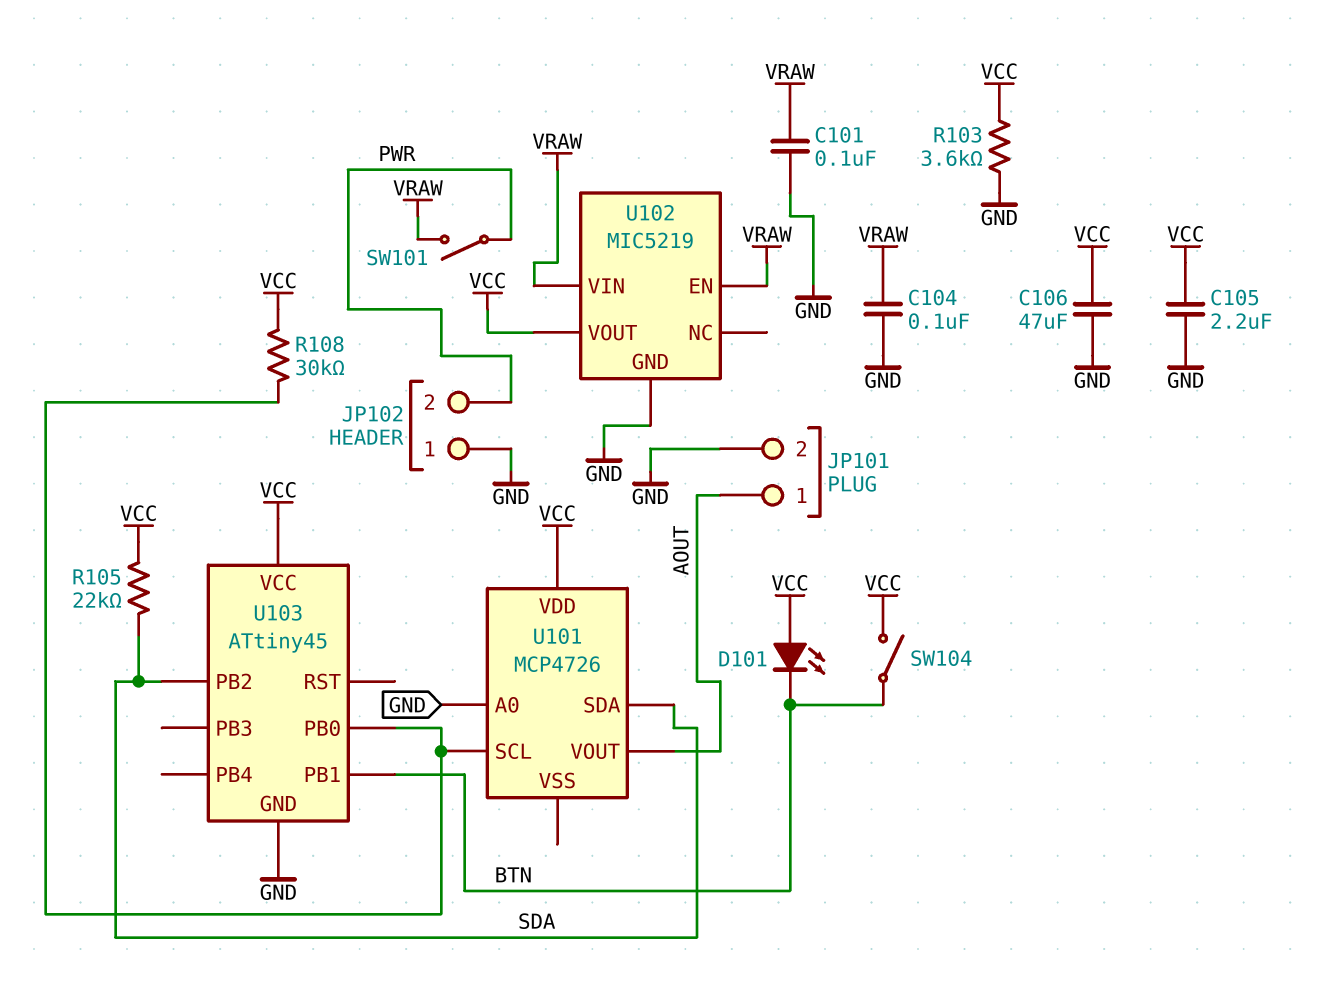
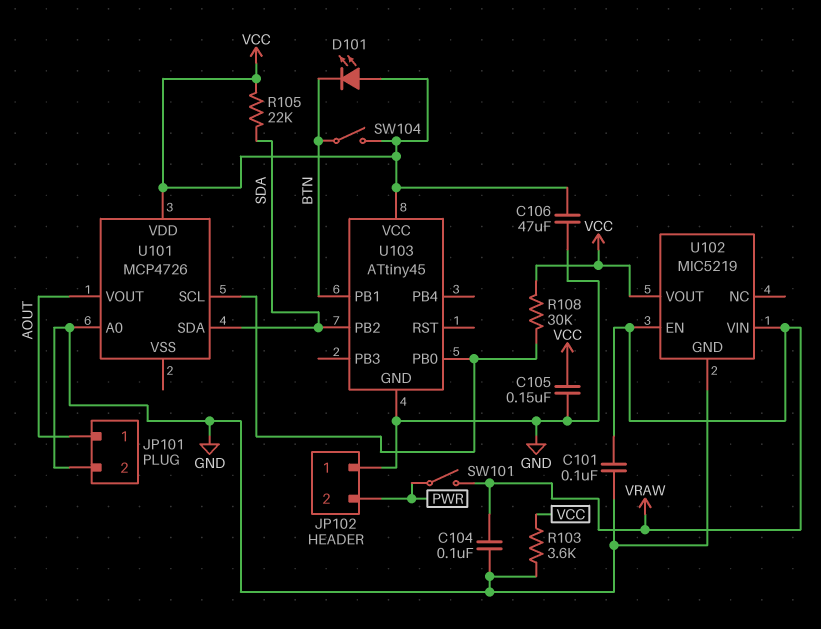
C105: 2.2uF (GND, VCC) -> 150nF (GND, VCC)

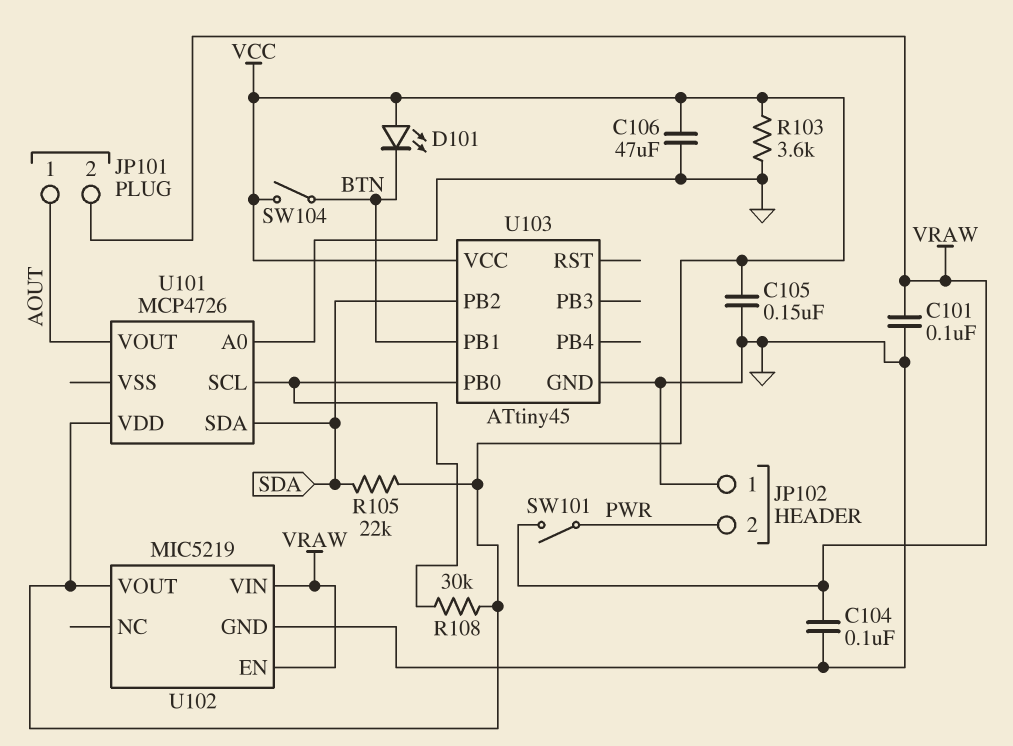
JP101 pin 2: GND -> VRAW

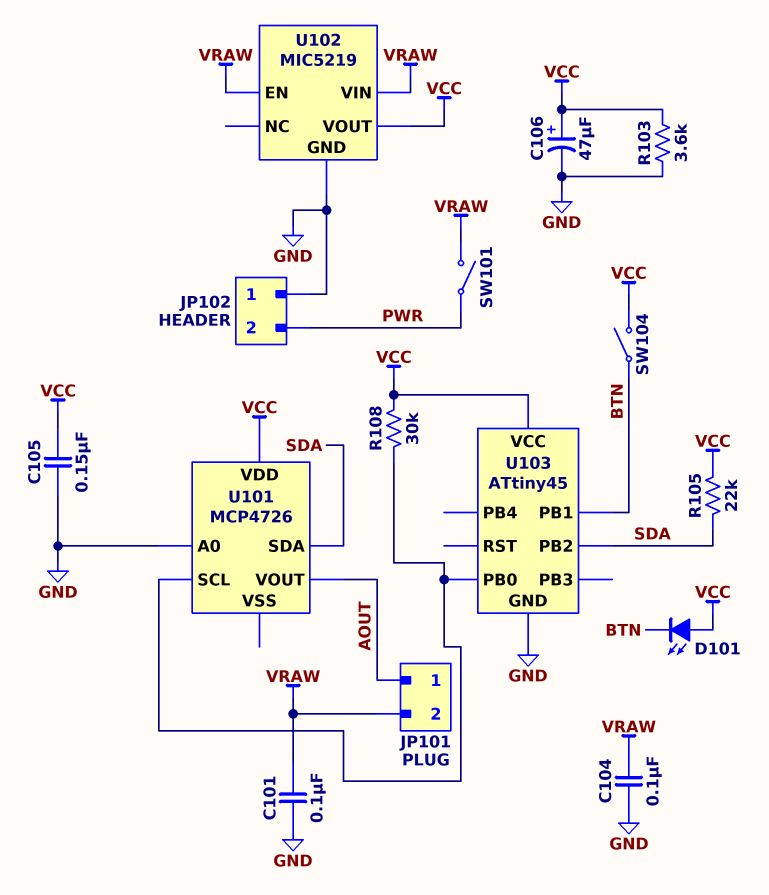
C106: 47uF (GND, VCC) -> 47uF (plus VCC, minus GND)

